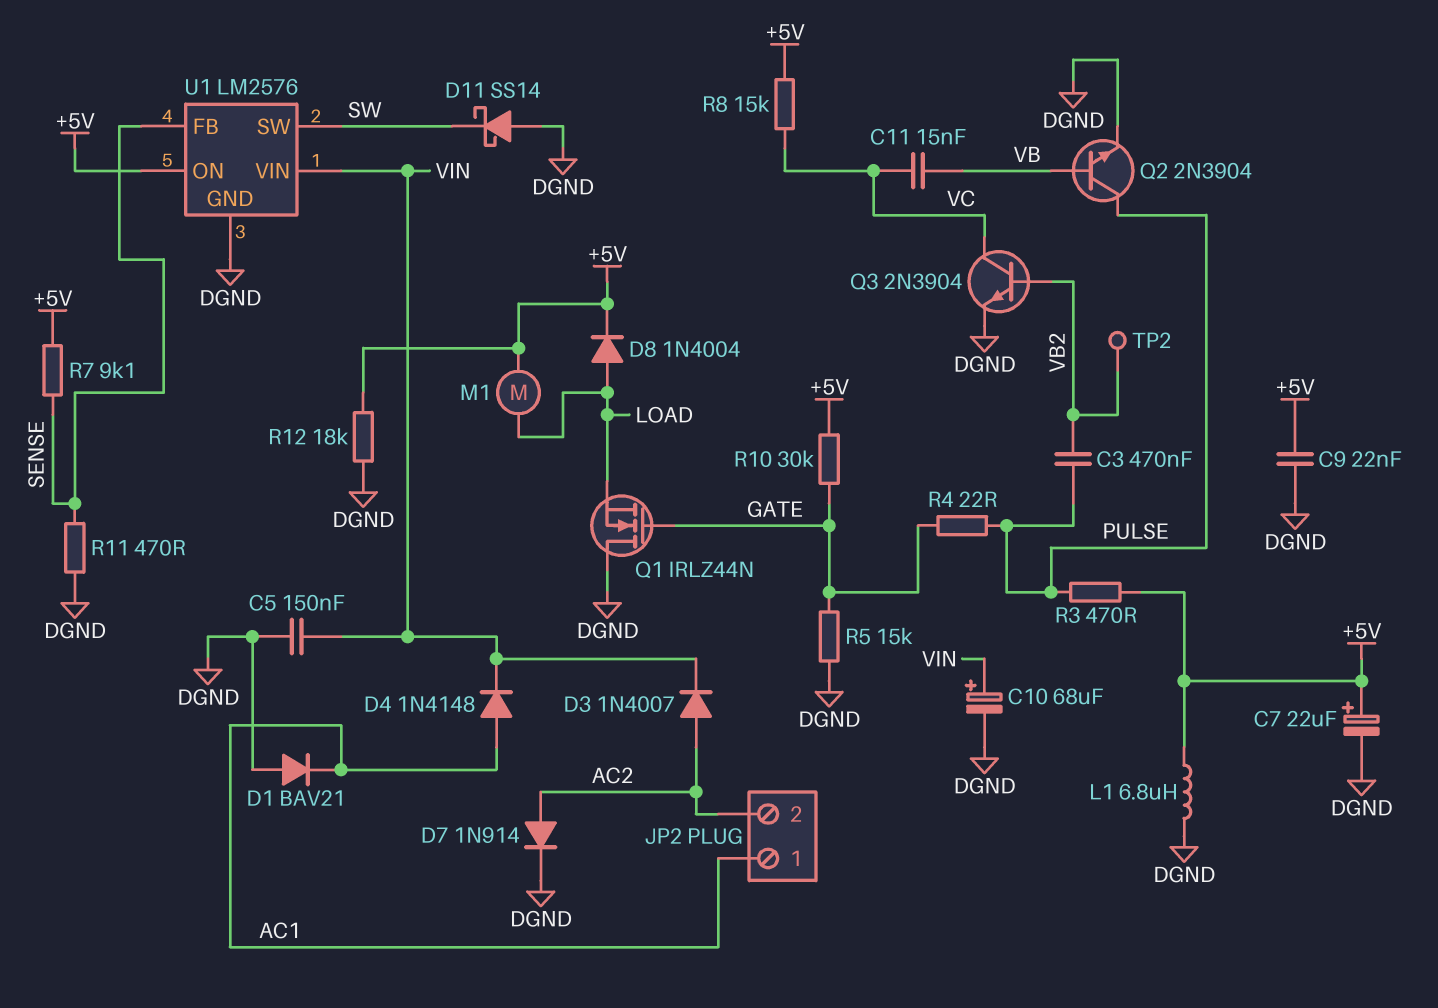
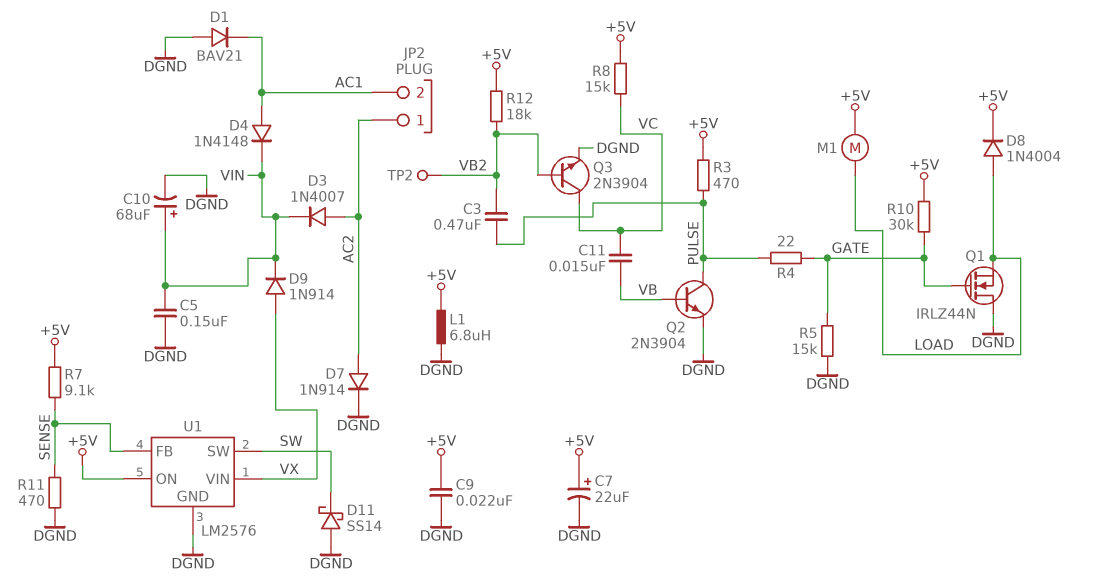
D9: none -> diode 1N914 (A VX, K VIN)
JP2 pin 1: AC1 -> AC2
JP2 pin 2: AC2 -> AC1
R12: 18k (+5V, DGND) -> 18k (+5V, VB2)
U1 pin VIN: VIN -> VX

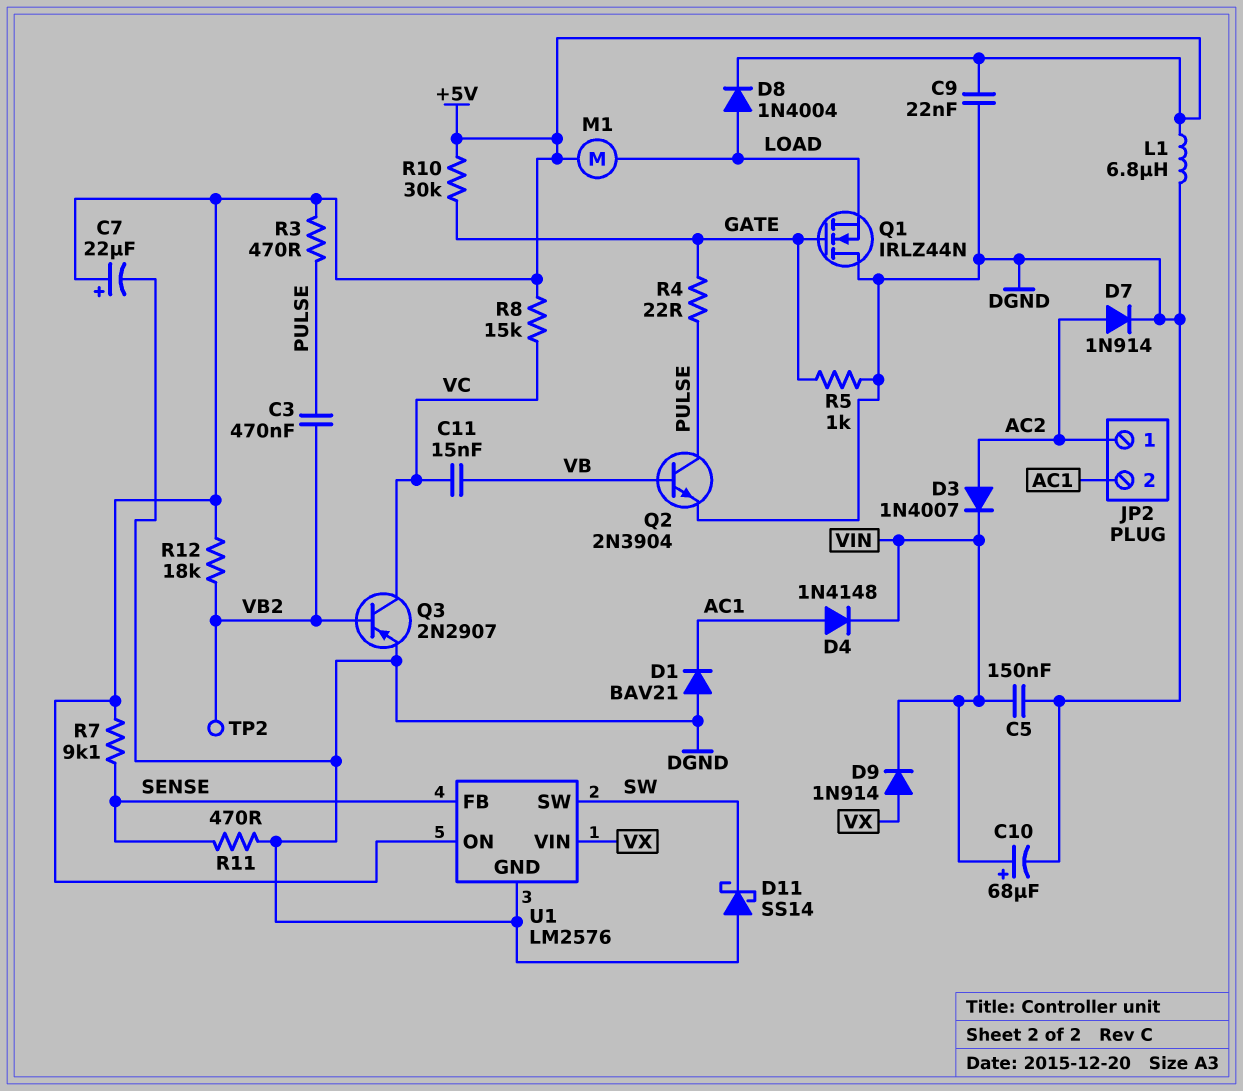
Q3: NPN 2N3904 (B VB2, C VC, E DGND) -> PNP 2N2907 (B VB2, C VC, E DGND)
R5: 15k (DGND, GATE) -> 1k (DGND, GATE)

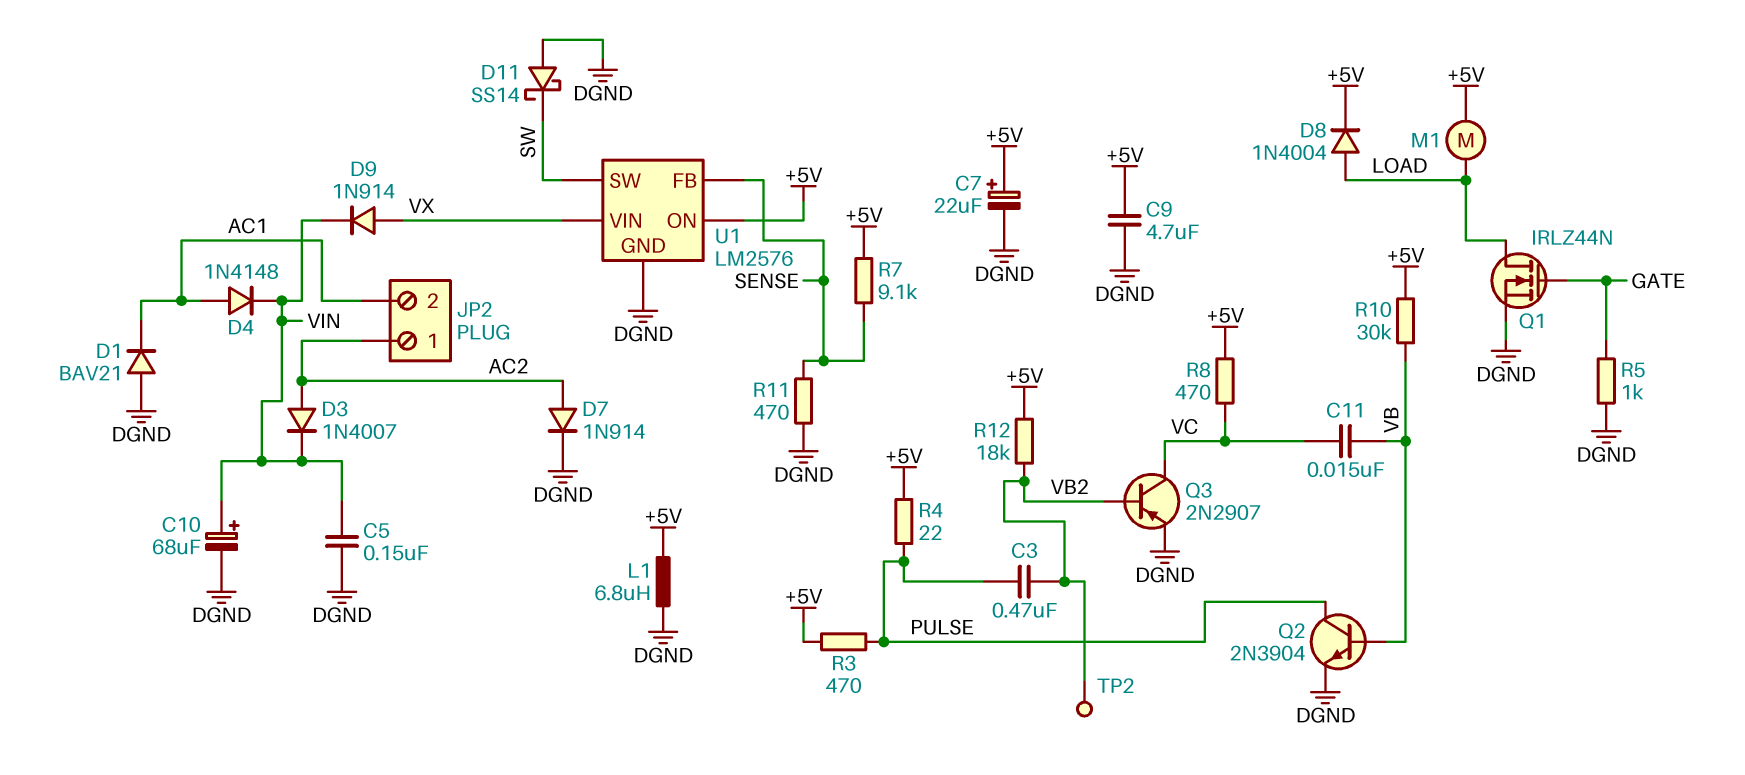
C9: 22nF (+5V, DGND) -> 4.7uF (+5V, DGND)
Q1: NMOS IRLZ44N (G GATE, D DGND, S LOAD) -> NMOS IRLZ44N (G GATE, D LOAD, S DGND)
R4: 22 (GATE, PULSE) -> 22 (+5V, PULSE)
R8: 15k (+5V, VC) -> 470 (+5V, VC)
R10: 30k (+5V, GATE) -> 30k (+5V, VB)

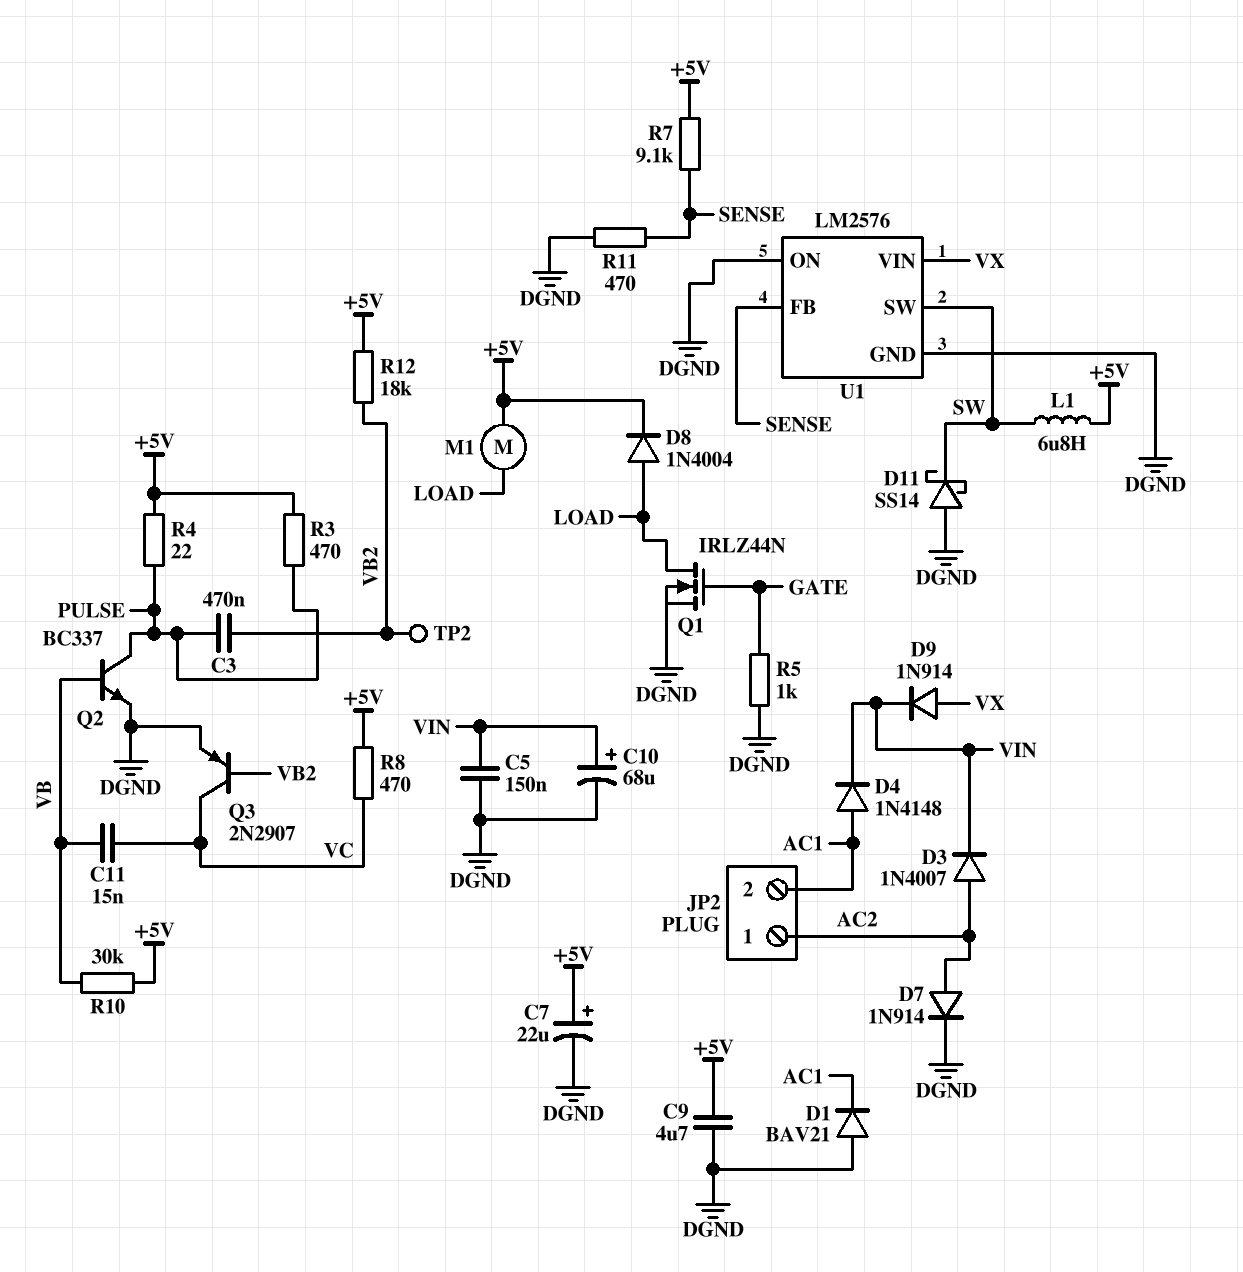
L1: 6.8uH (+5V, DGND) -> 6.8uH (+5V, SW)
Q2: NPN 2N3904 (B VB, C PULSE, E DGND) -> NPN BC337 (B VB, C PULSE, E DGND)
U1 pin ON: +5V -> DGND

